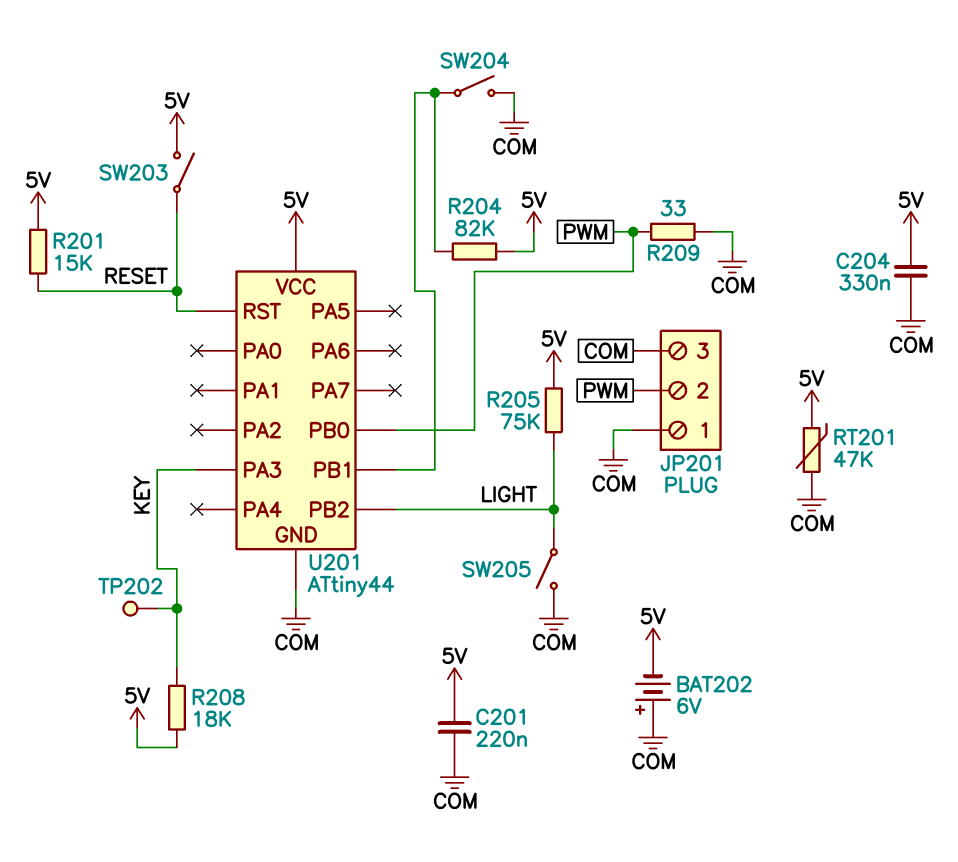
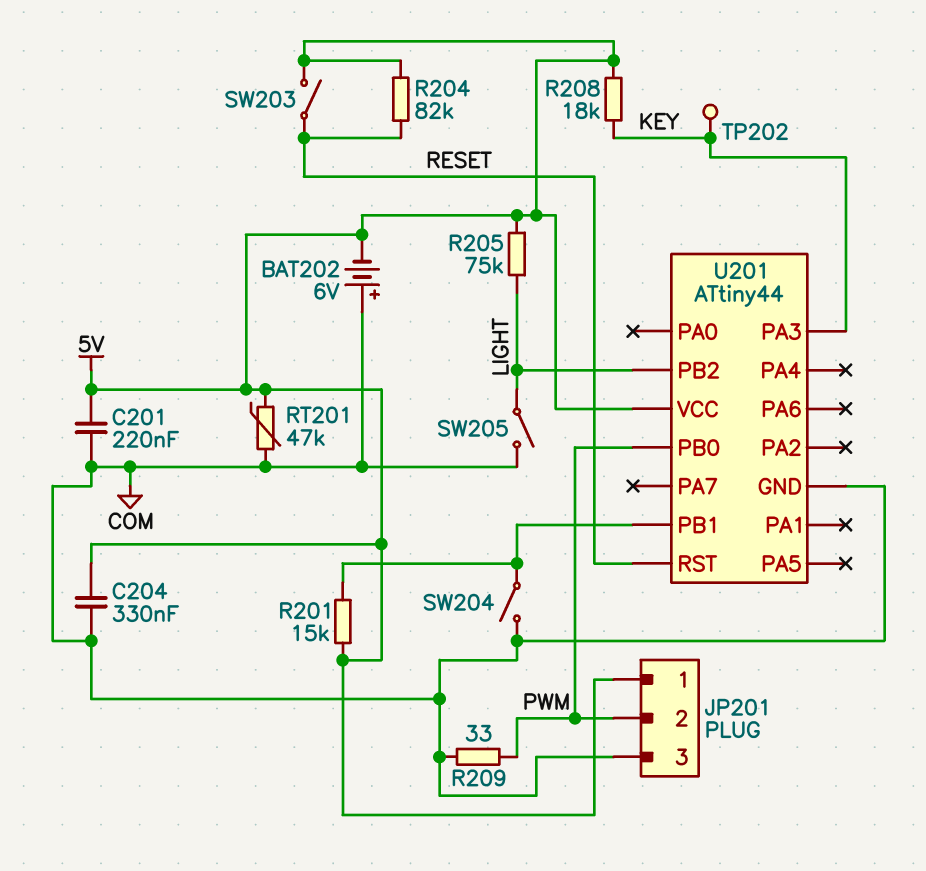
JP201 pin 1: COM -> 5V
R201: 15k (5V, RESET) -> 15k (5V, U201/PB1)
R204: 82k (5V, U201/PB1) -> 82k (5V, RESET)

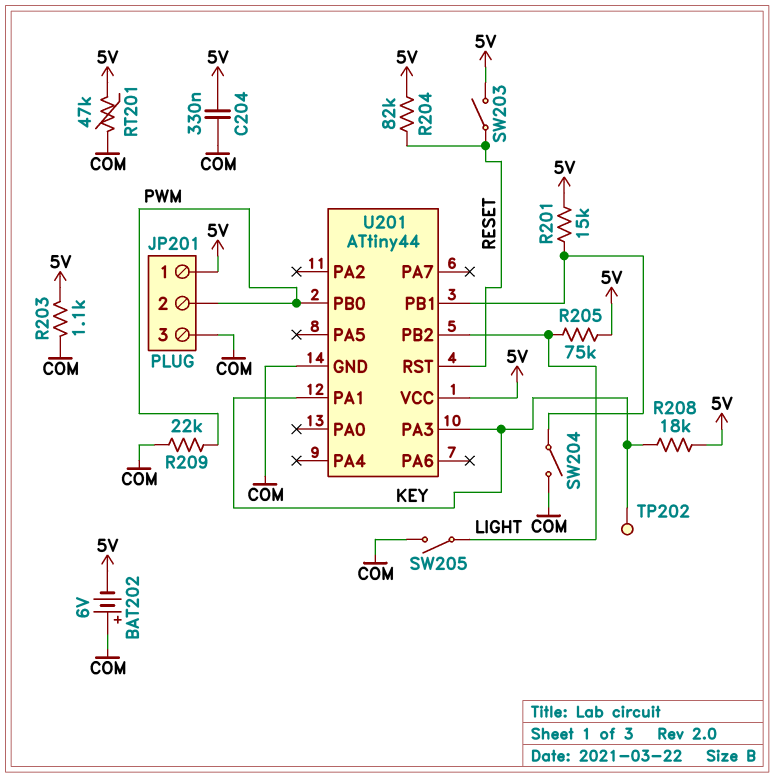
C201: 220nF (5V, COM) -> none
R203: none -> 1.1k (5V, COM)
R209: 33 (COM, PWM) -> 22k (COM, PWM)
U201 pin PA1: none -> KEY

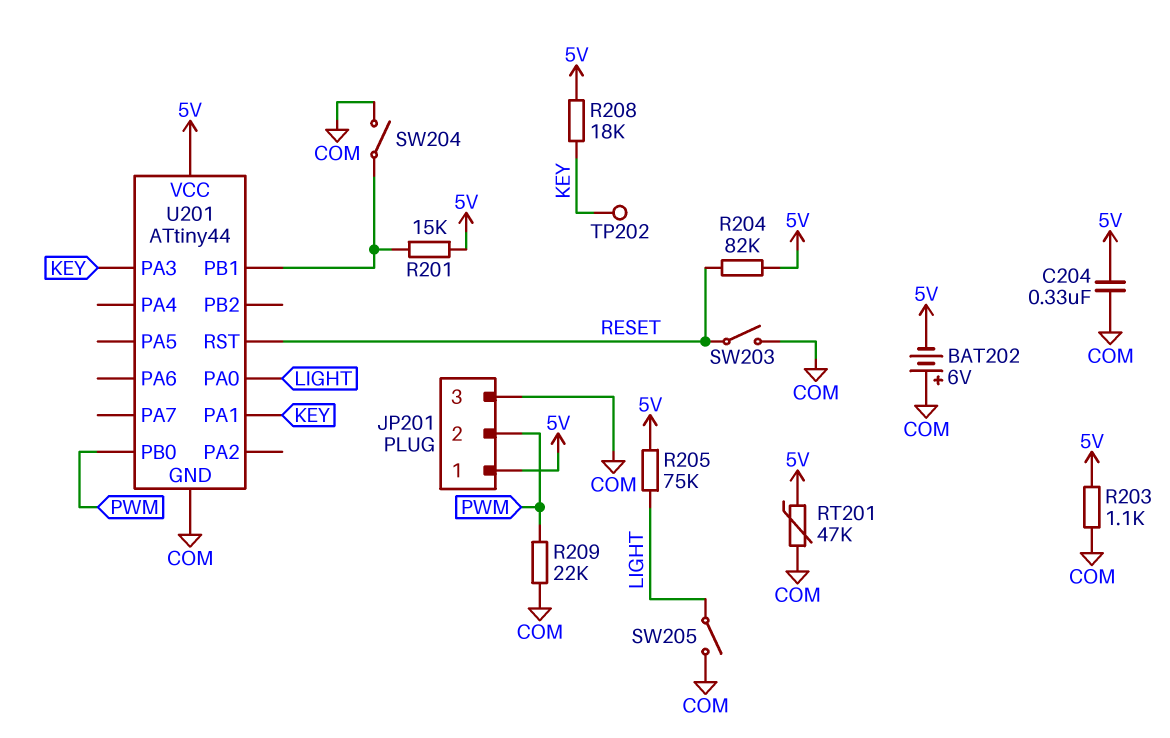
SW203: switch (5V, RESET) -> switch (COM, RESET)
U201 pin PA0: none -> LIGHT
U201 pin PB2: LIGHT -> none

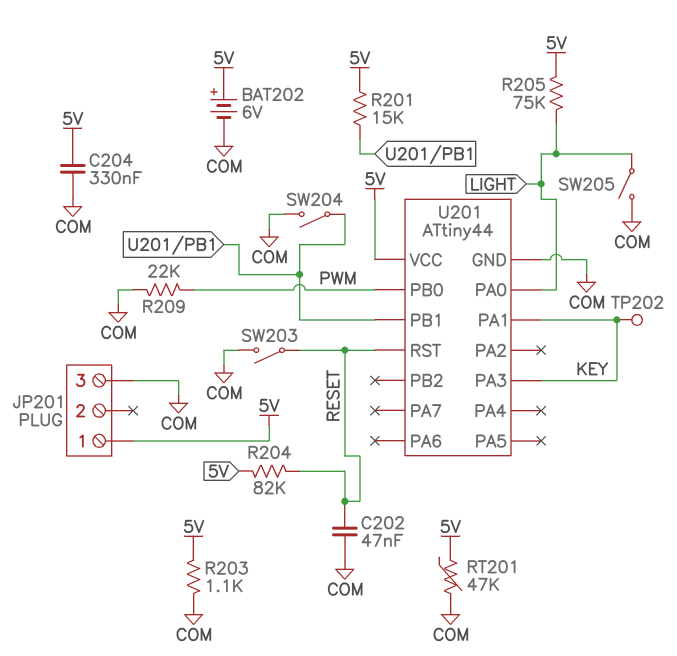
BAT202: 6V (plus COM, minus 5V) -> 6V (plus 5V, minus COM)
C202: none -> 47nF (COM, RESET)
JP201 pin 2: PWM -> none
R208: 18k (5V, KEY) -> none

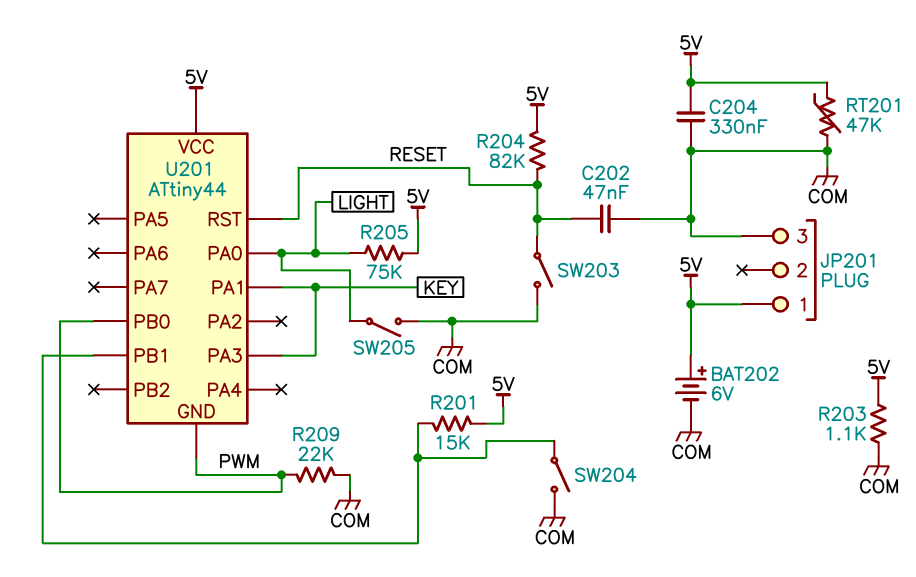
TP202: test point (KEY) -> none
U201 pin GND: COM -> PWM

